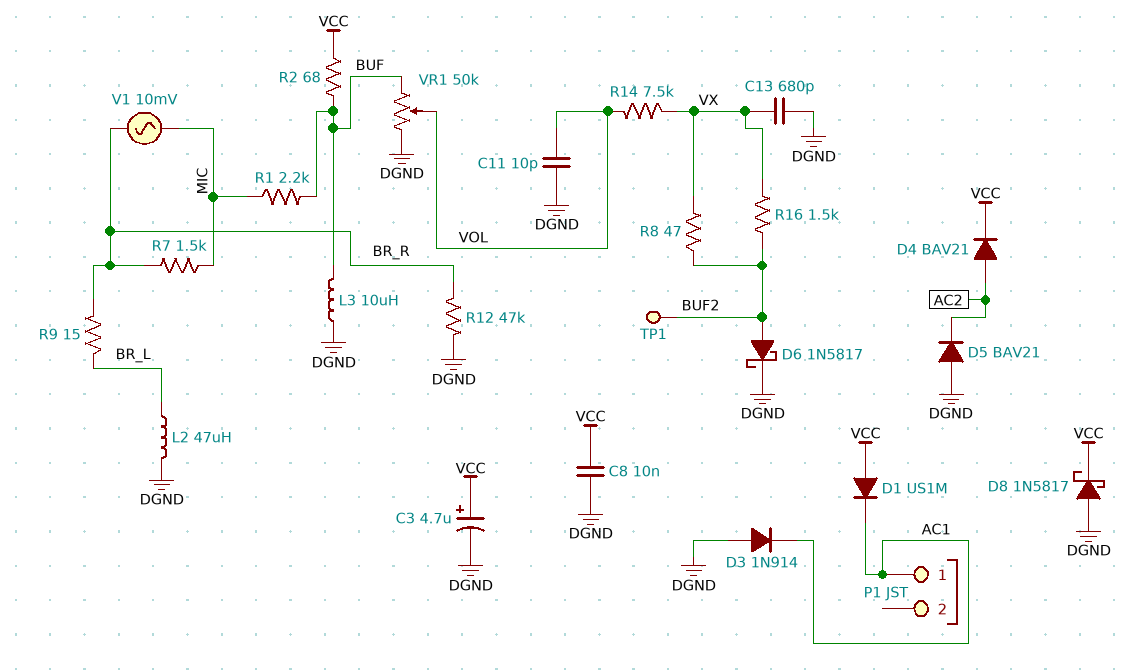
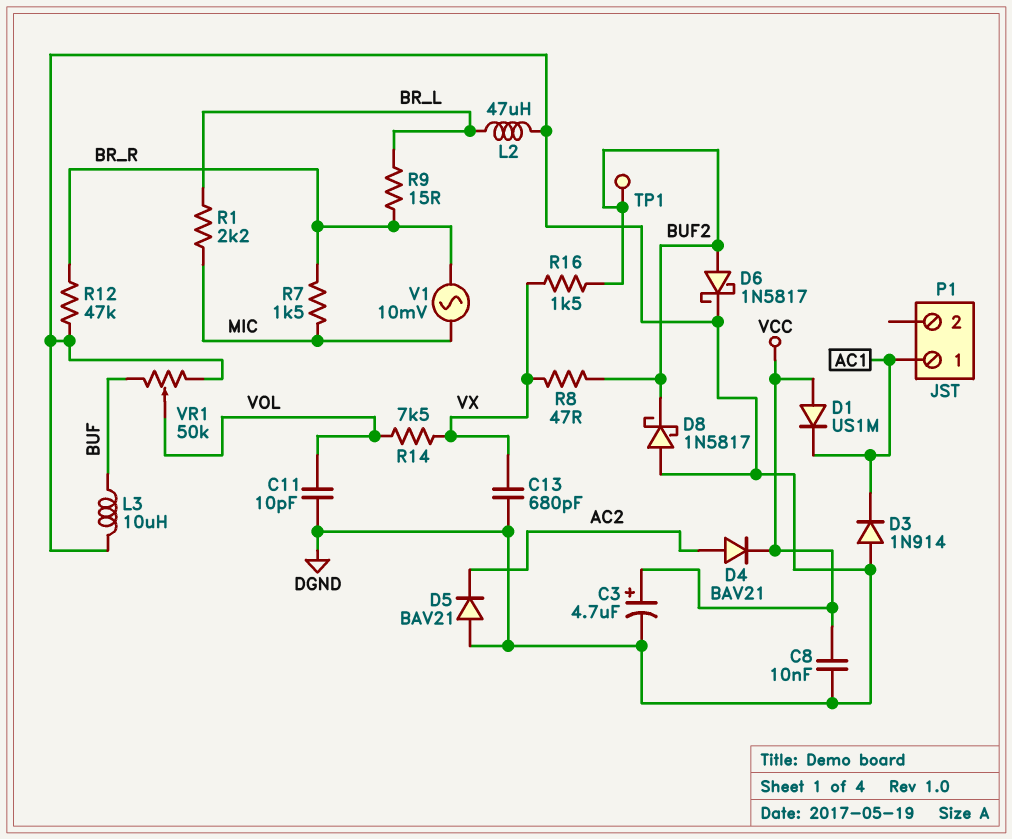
D8: schottky 1N5817 (A DGND, K VCC) -> schottky 1N5817 (A DGND, K BUF2)
R1: 2.2k (BUF, MIC) -> 2.2k (BR_L, MIC)
R2: 68 (BUF, VCC) -> none

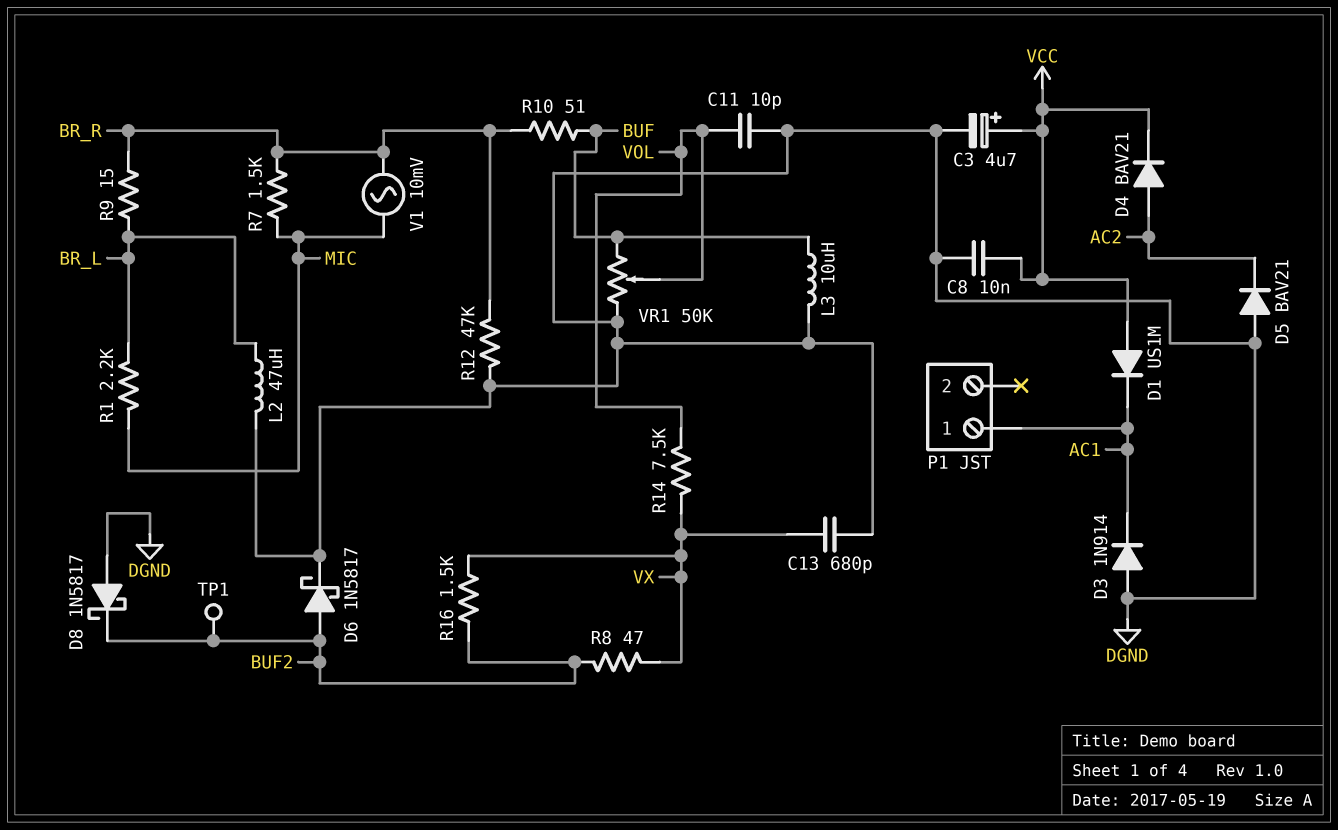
R10: none -> 51 (BR_R, BUF)

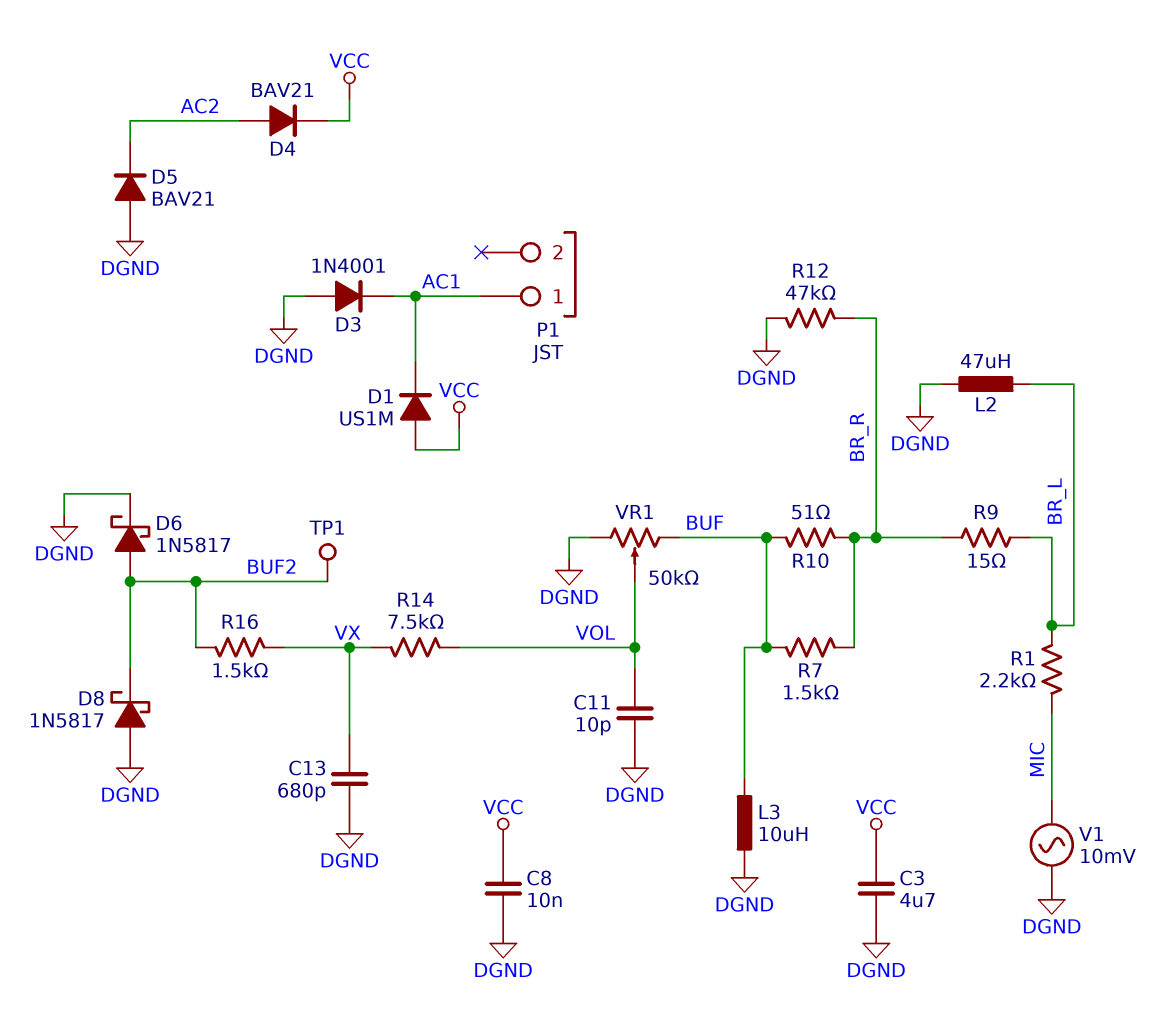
C3: 4.7uF (plus VCC, minus DGND) -> 4.7uF (DGND, VCC)
D3: diode 1N914 (A DGND, K AC1) -> diode 1N4001 (A DGND, K AC1)
R7: 1.5k (BR_R, MIC) -> 1.5k (BR_R, BUF)
R8: 47 (BUF2, VX) -> none
V1: AC 10mV (BR_R, MIC) -> AC 10mV (DGND, MIC)

